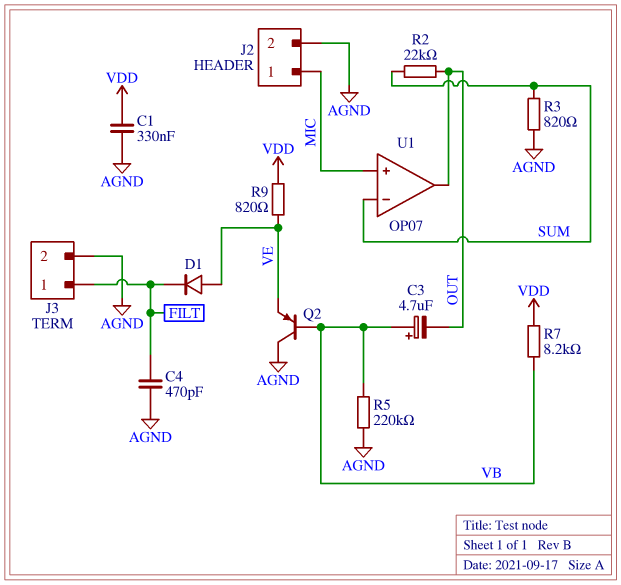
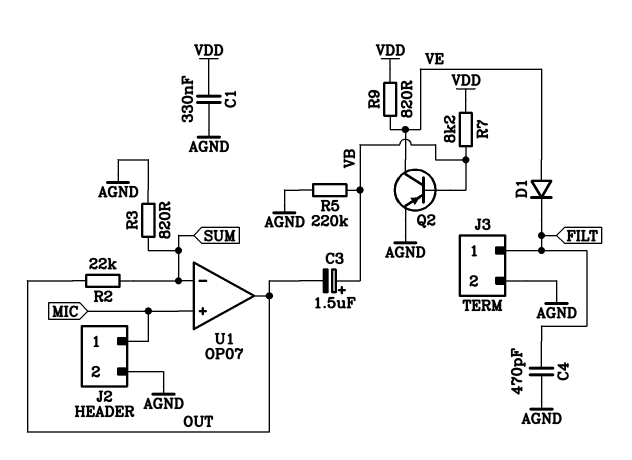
C3: 4.7uF (plus VB, minus OUT) -> 1.5uF (plus VB, minus OUT)
Q2: PNP (B VB, C AGND, E VE) -> PNP (B VB, C VE, E AGND)

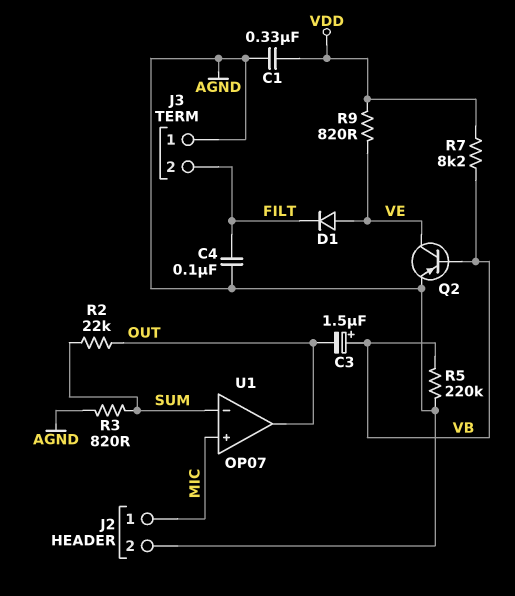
C4: 470pF (AGND, FILT) -> 100nF (AGND, FILT)
J3 pin 1: FILT -> AGND
J3 pin 2: AGND -> FILT

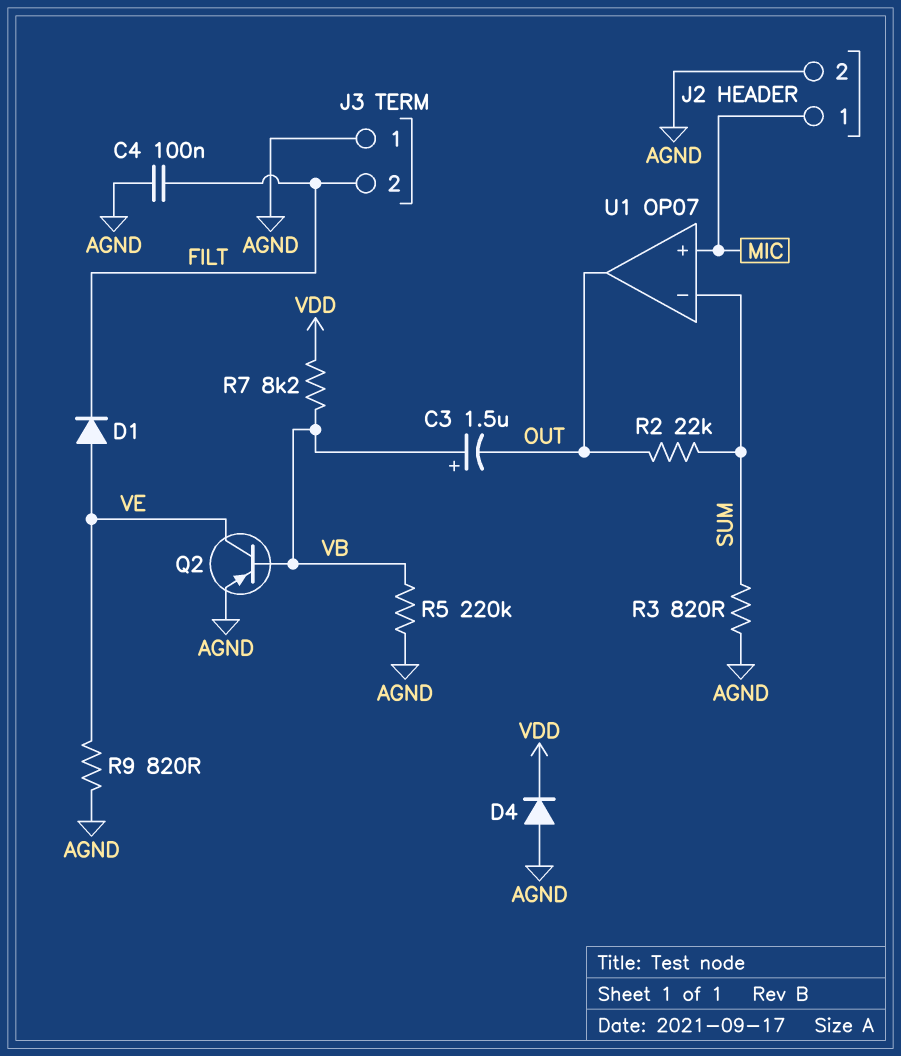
C1: 330nF (AGND, VDD) -> none
D4: none -> diode (A AGND, K VDD)
R9: 820 (VDD, VE) -> 820 (AGND, VE)

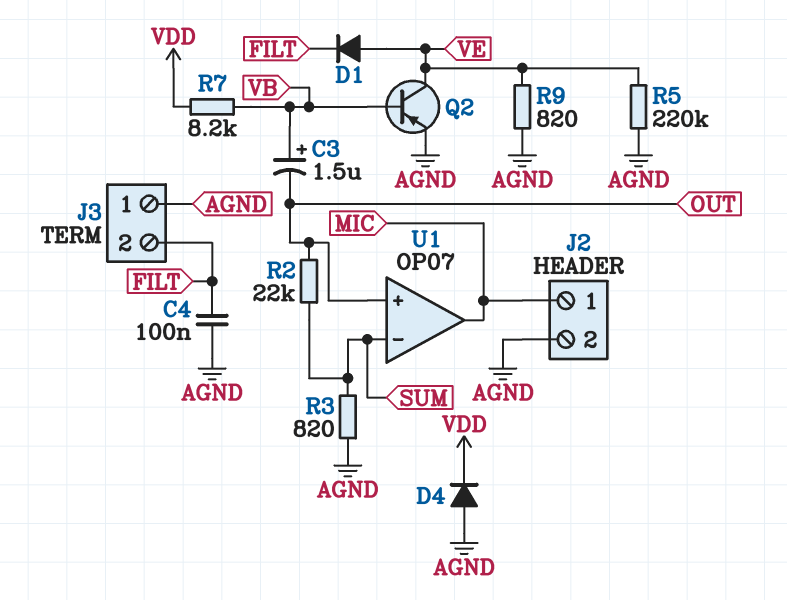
R5: 220k (AGND, VB) -> 220k (AGND, VE)
U1 pin in+: MIC -> OUT
U1 pin out: OUT -> MIC

